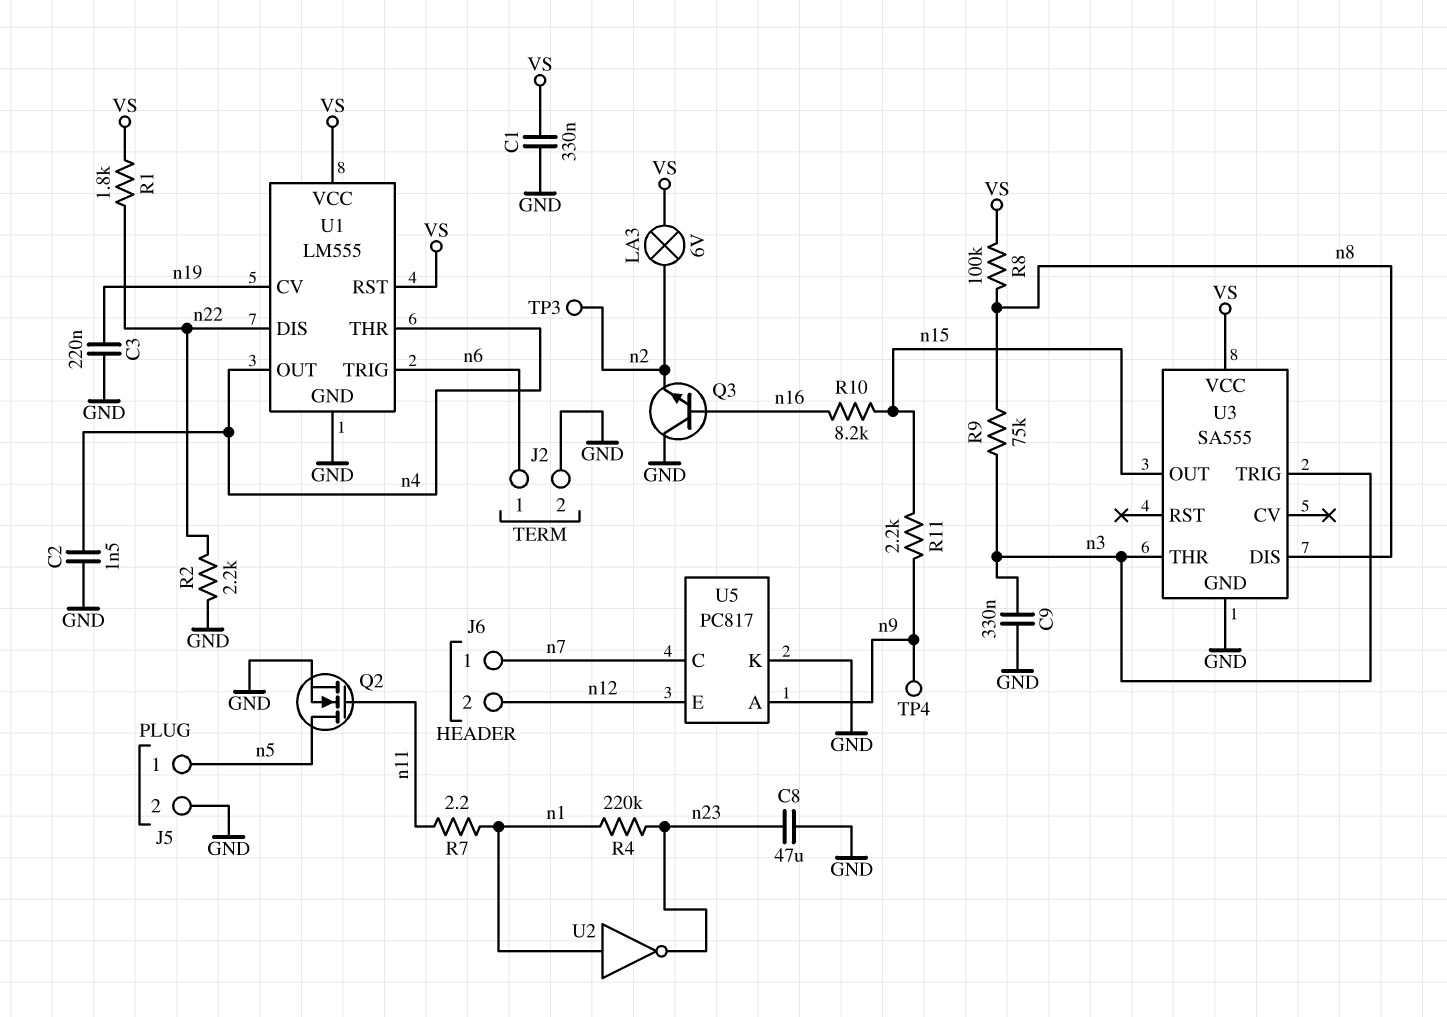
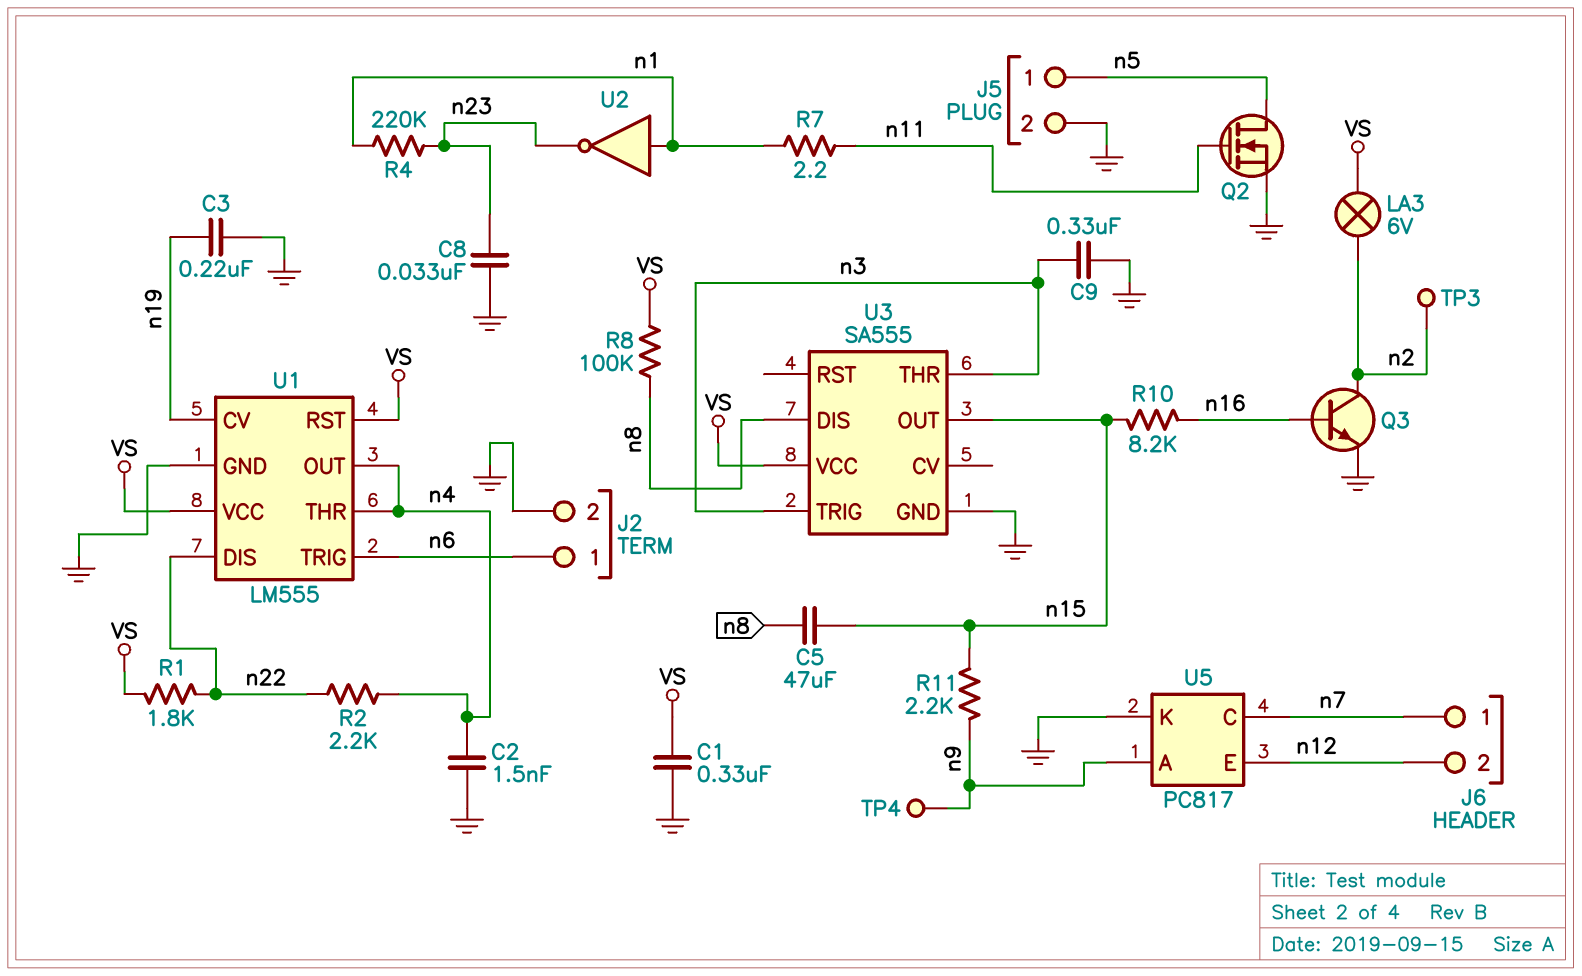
C5: none -> 47uF (n8, n15)
C8: 47uF (GND, n23) -> 33nF (GND, n23)
Q3: NPN (B n16, C GND, E n2) -> NPN (B n16, C n2, E GND)
R2: 2.2k (GND, n22) -> 2.2k (n4, n22)
R9: 75k (n3, n8) -> none

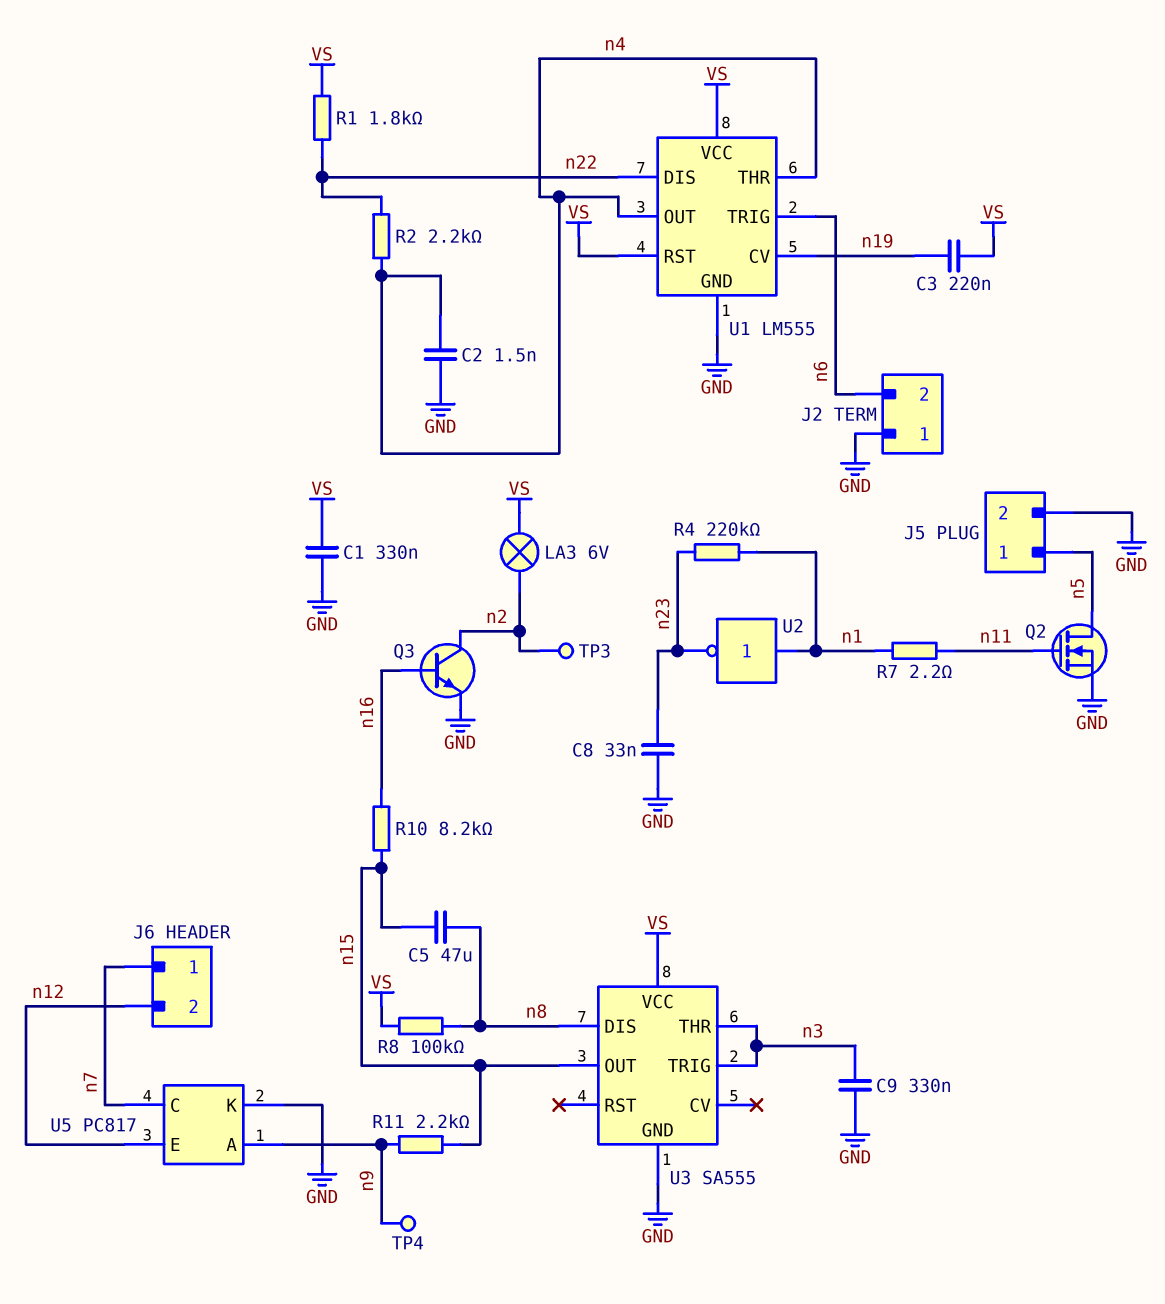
C3: 220nF (GND, n19) -> 220nF (VS, n19)
J2 pin 1: n6 -> GND
J2 pin 2: GND -> n6

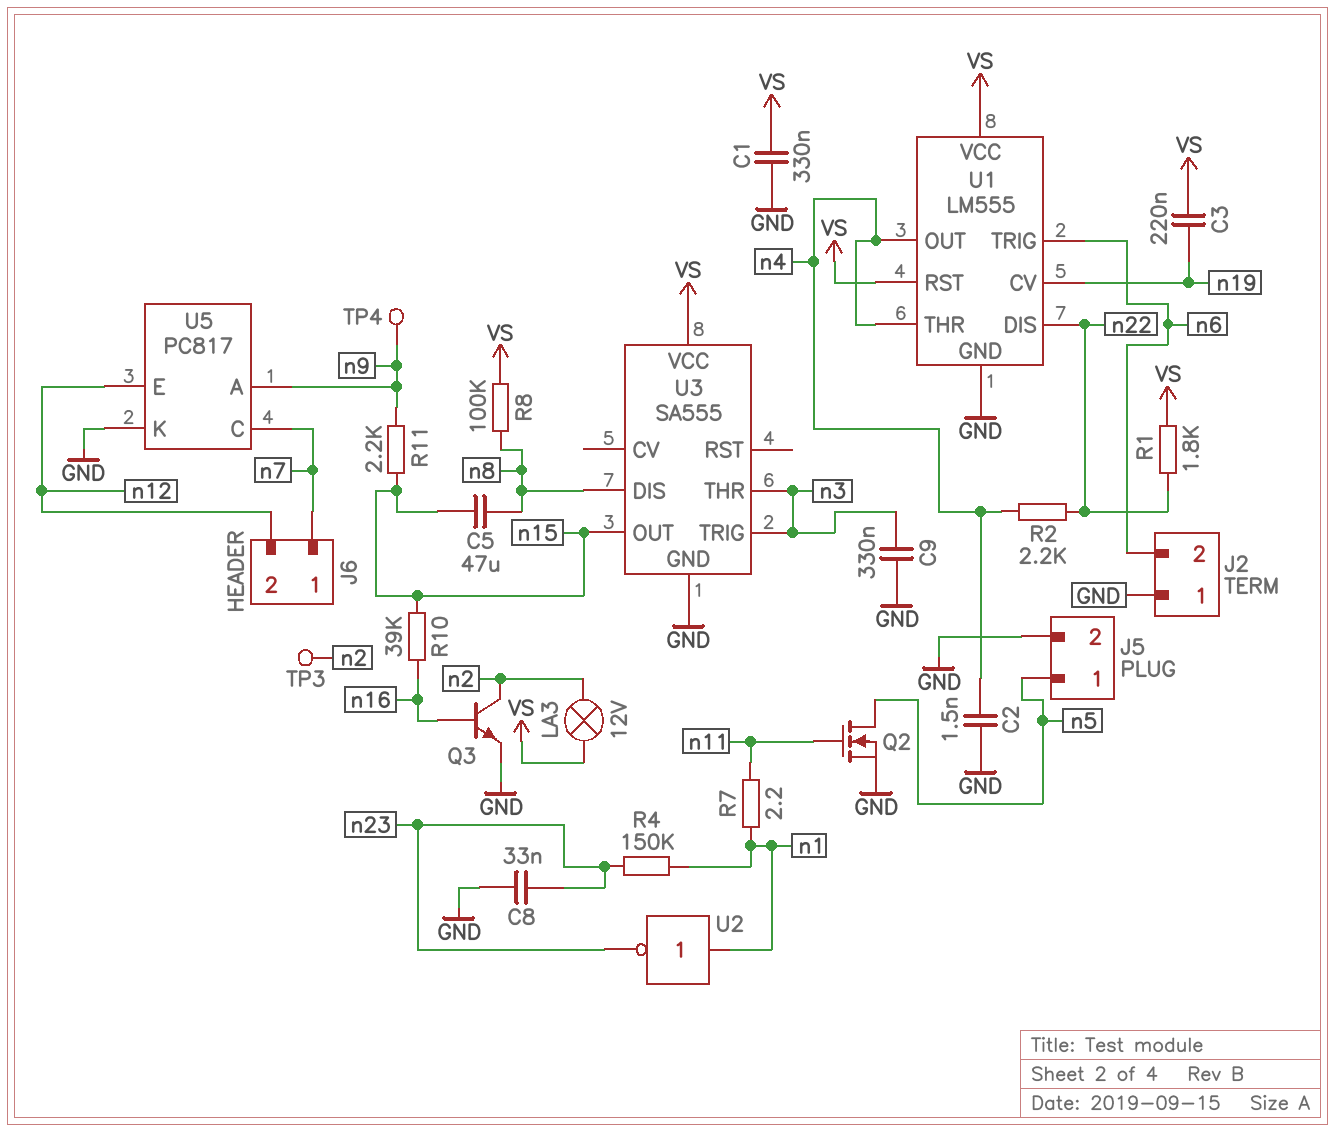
LA3: lamp 6V (VS, n2) -> lamp 12V (VS, n2)
R4: 220k (n1, n23) -> 150k (n1, n23)
R10: 8.2k (n15, n16) -> 39k (n15, n16)

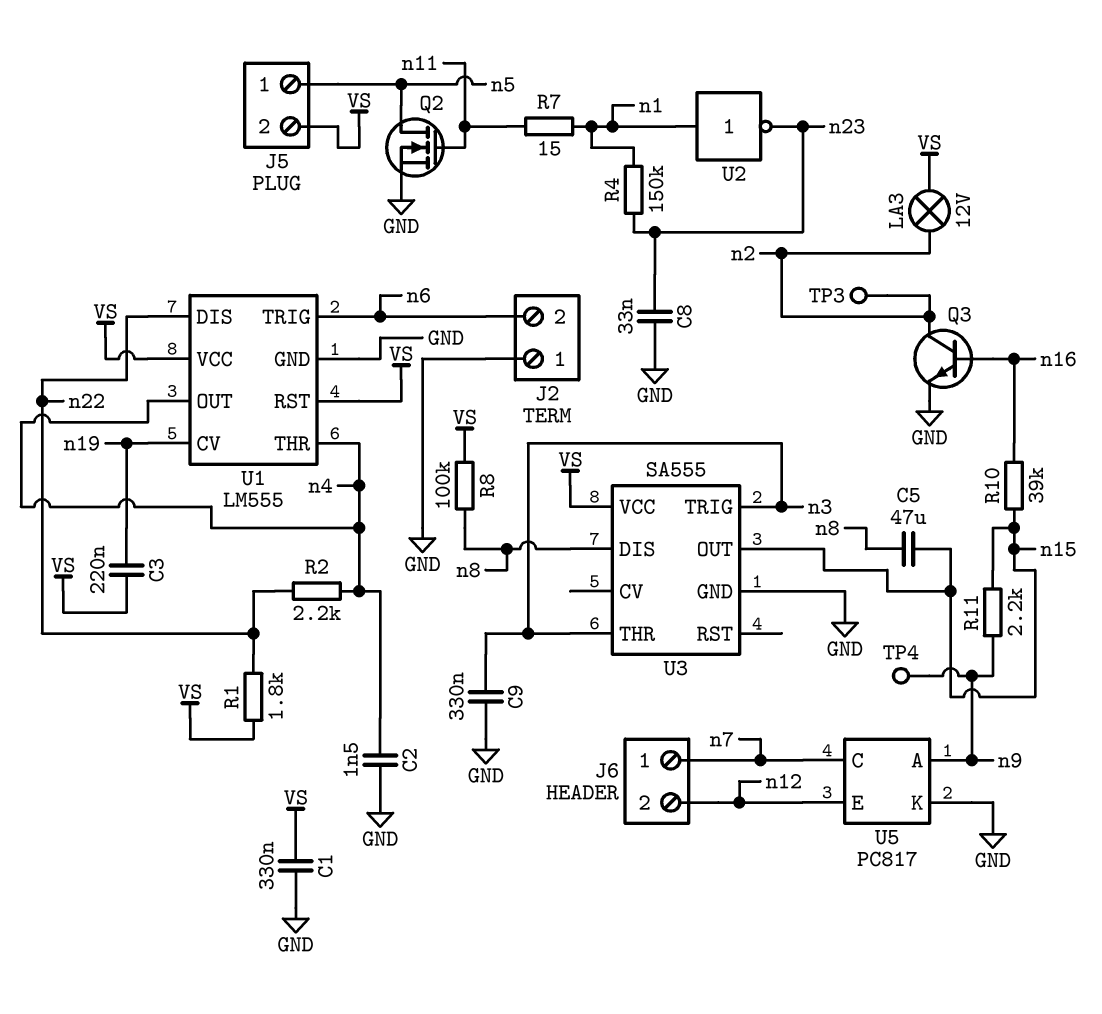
J5 pin 2: GND -> VS
R7: 2.2 (n1, n11) -> 15 (n1, n11)

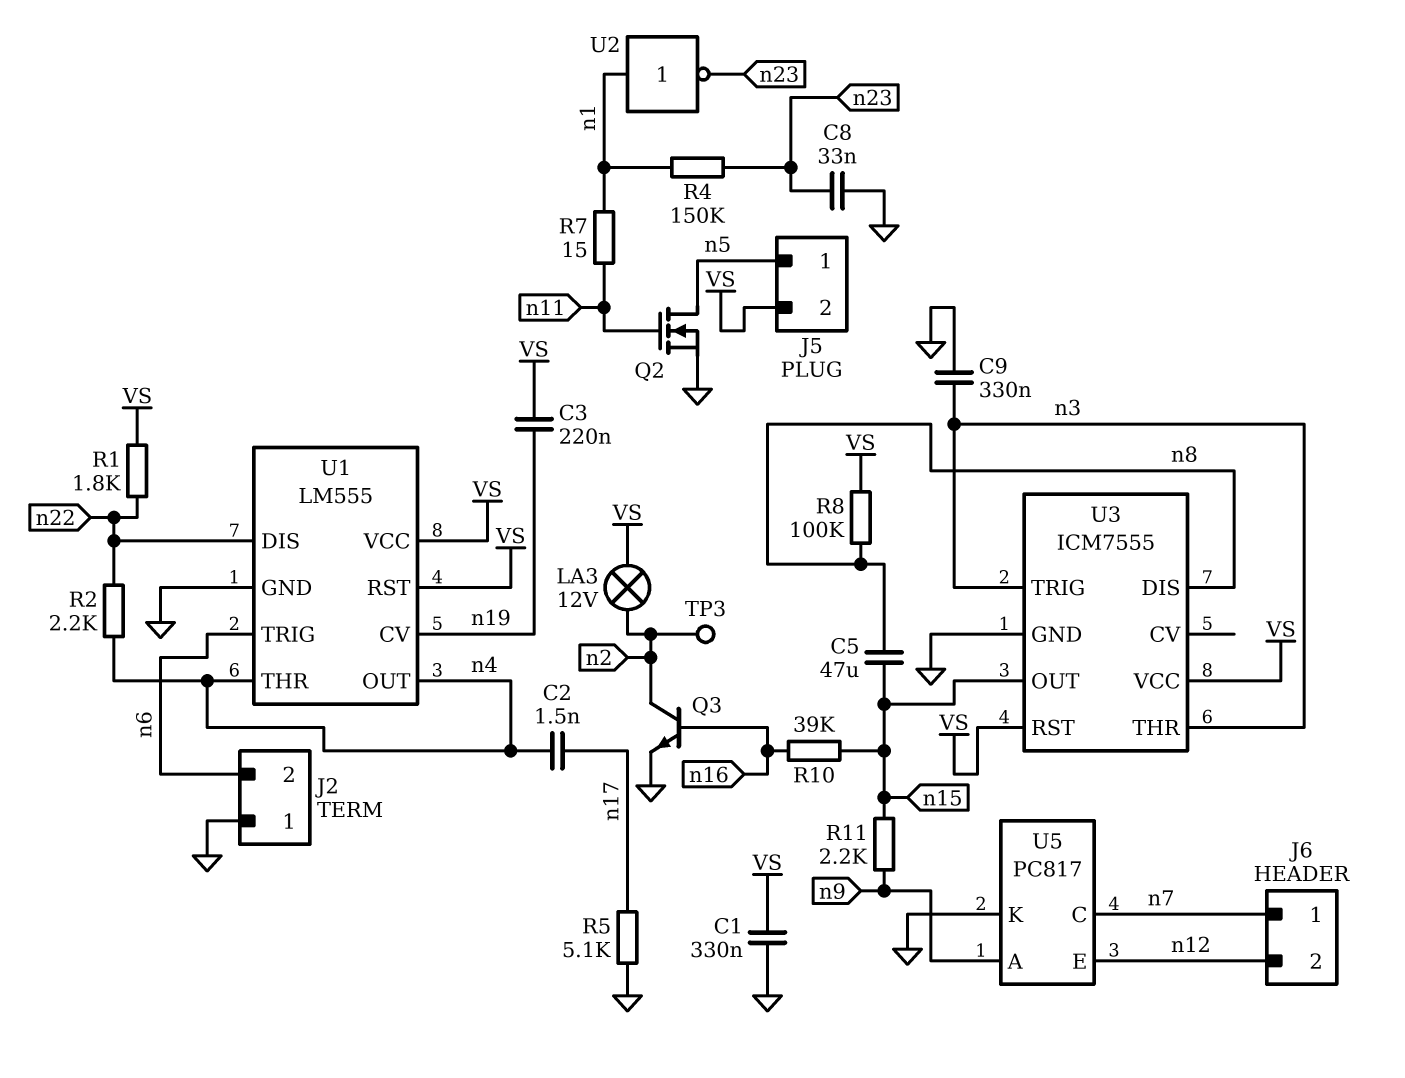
C2: 1.5nF (GND, n4) -> 1.5nF (n4, n17)
R5: none -> 5.1k (GND, n17)
TP4: test point (n9) -> none
U3: SA555 -> ICM7555
U3 pin RST: none -> VS

